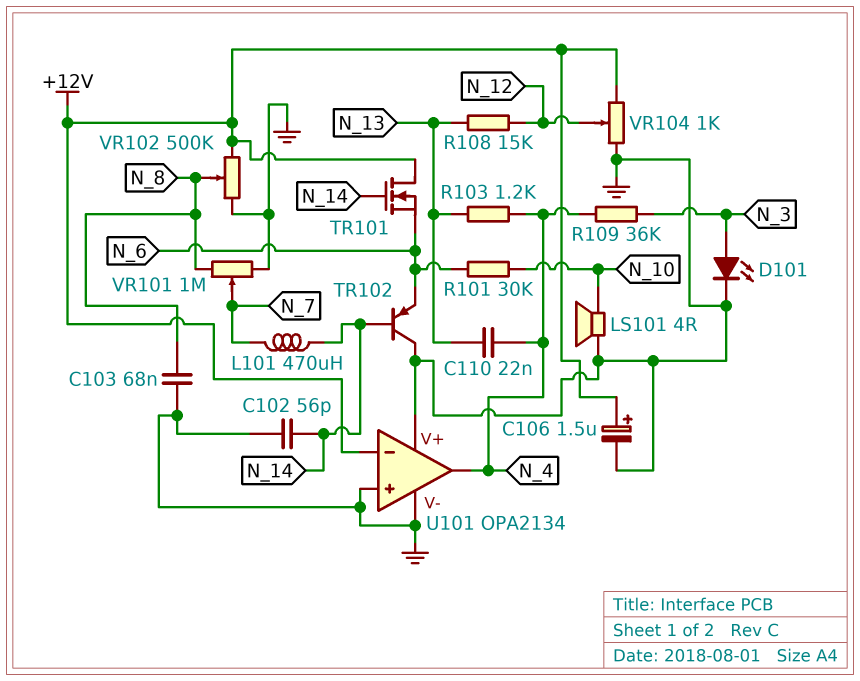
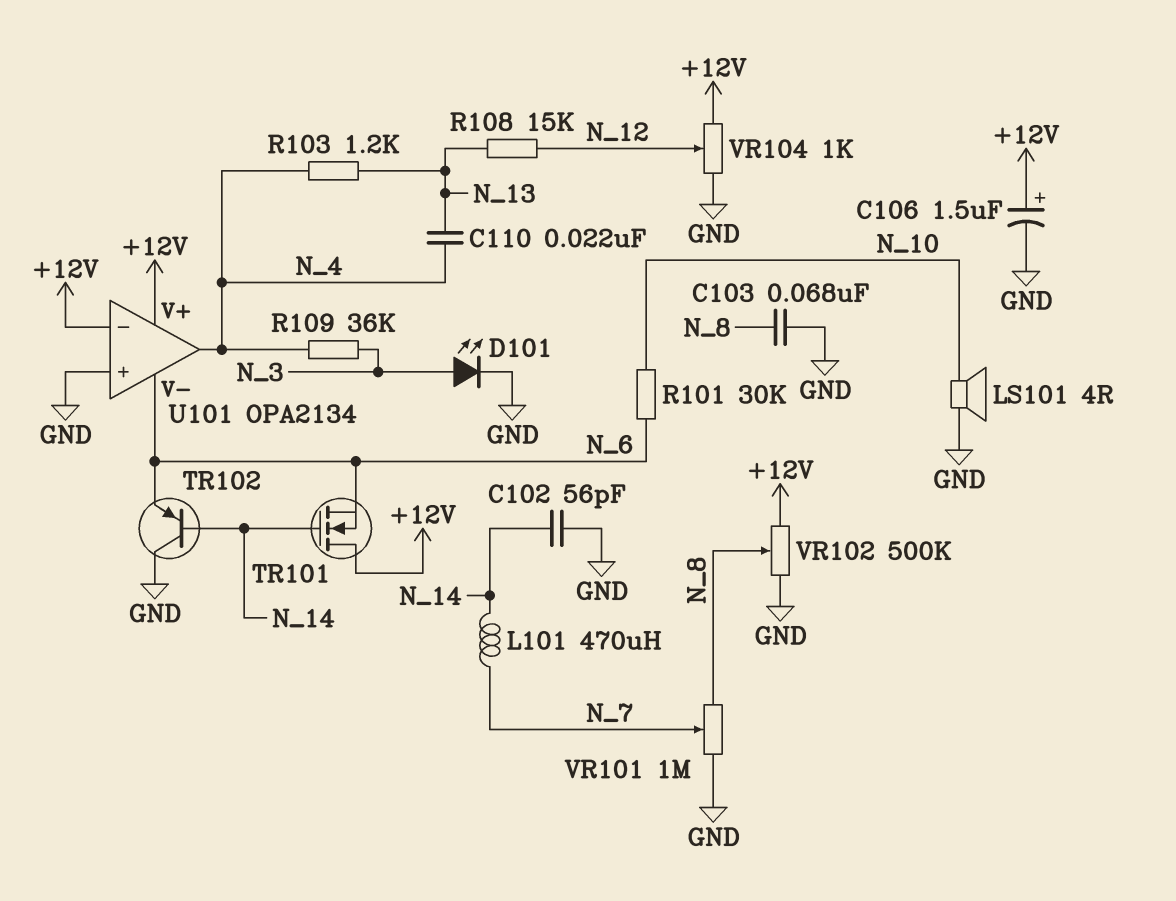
U101 pin V+: GND -> +12V
U101 pin V-: GND -> N_6

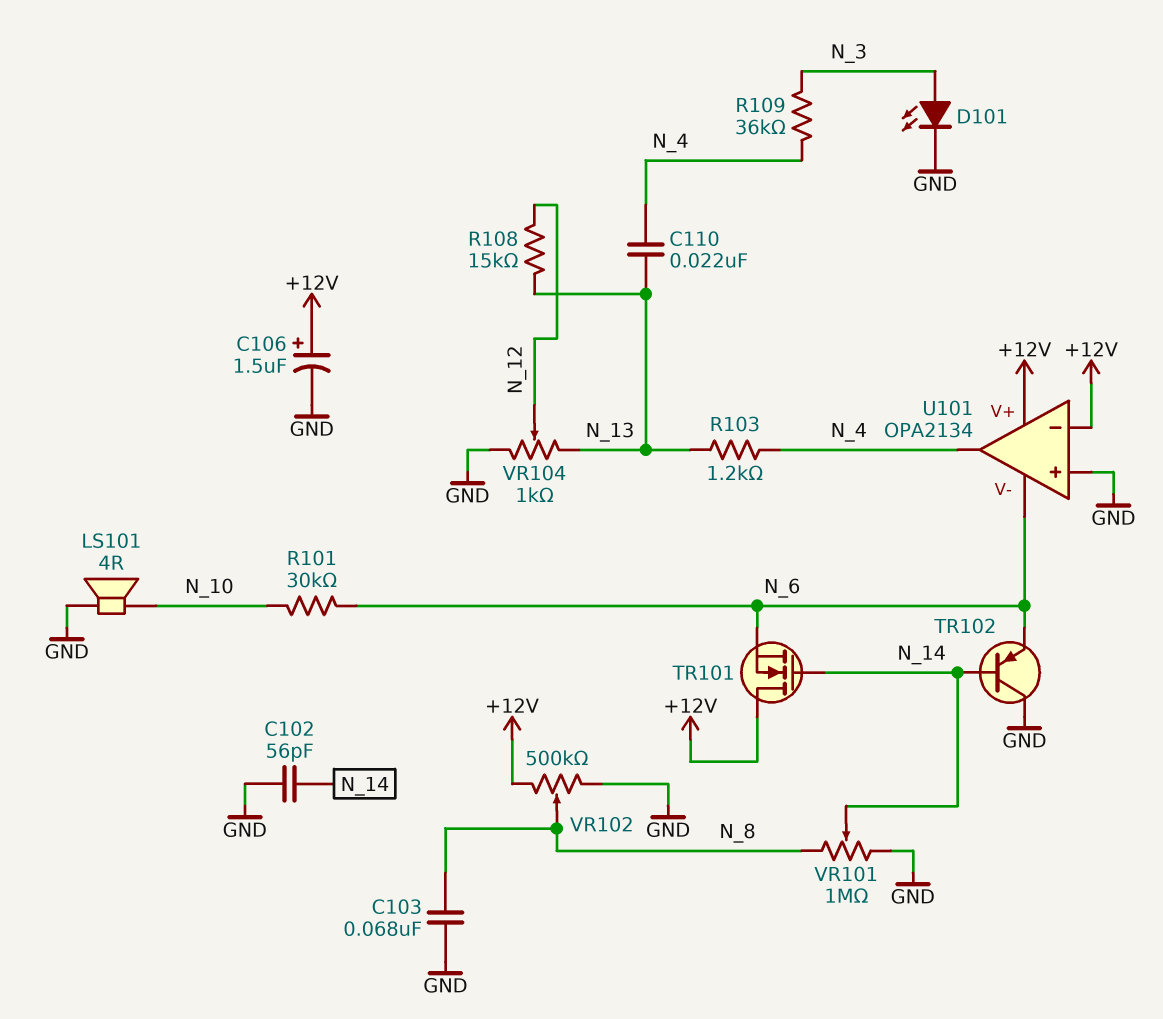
L101: 470uH (N_7, N_14) -> none
VR101: 1M (GND, N_8, wiper N_7) -> 1M (GND, N_8, wiper N_14)
VR104: 1k (+12V, GND, wiper N_12) -> 1k (GND, N_13, wiper N_12)

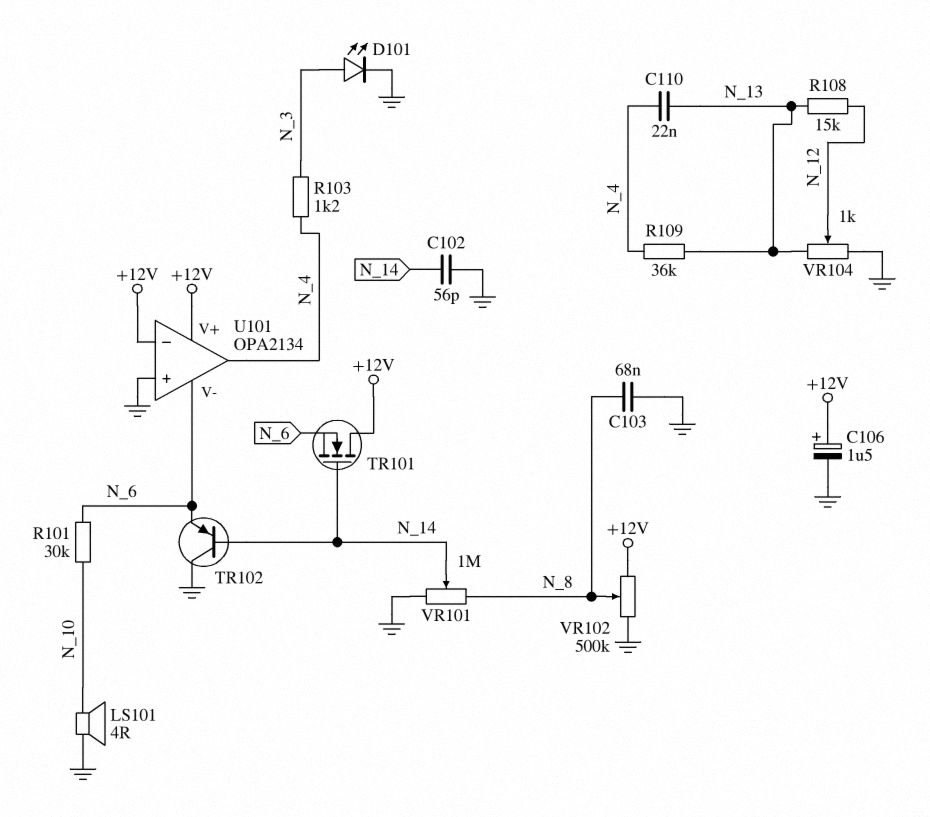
R103: 1.2k (N_4, N_13) -> 1.2k (N_3, N_4)
R109: 36k (N_3, N_4) -> 36k (N_4, N_13)

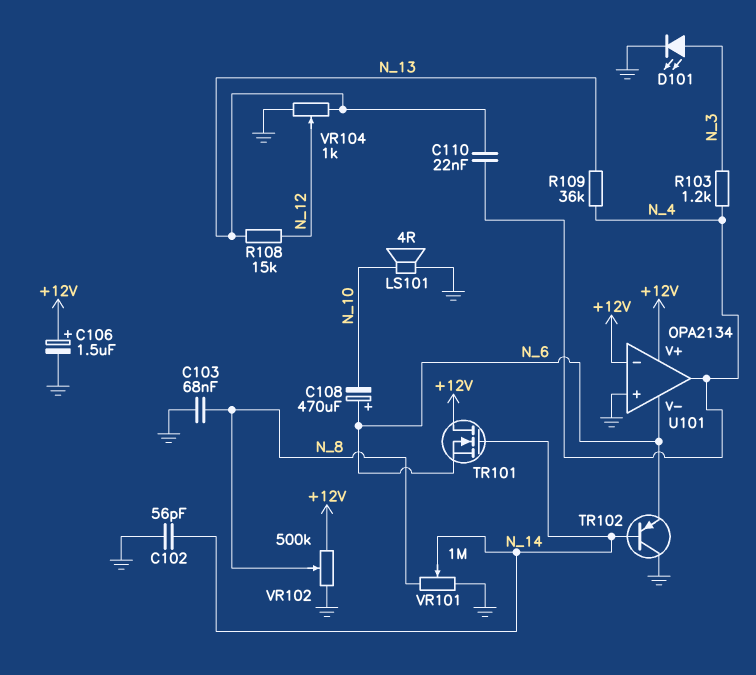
C108: none -> 470uF (plus N_6, minus N_10)
R101: 30k (N_6, N_10) -> none

